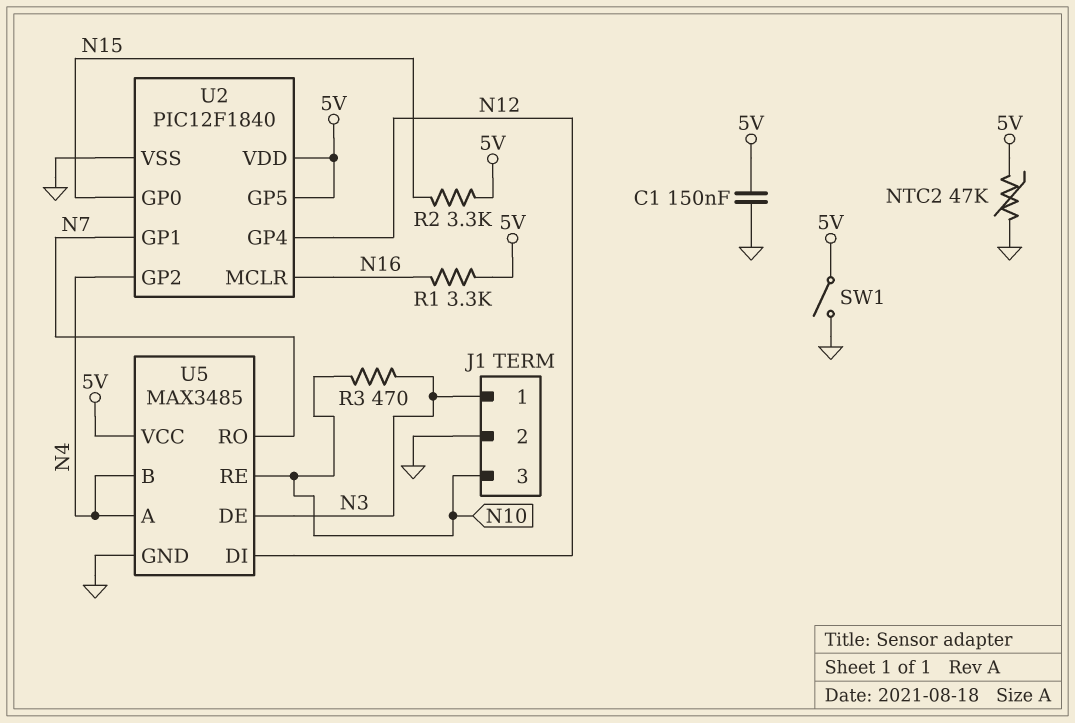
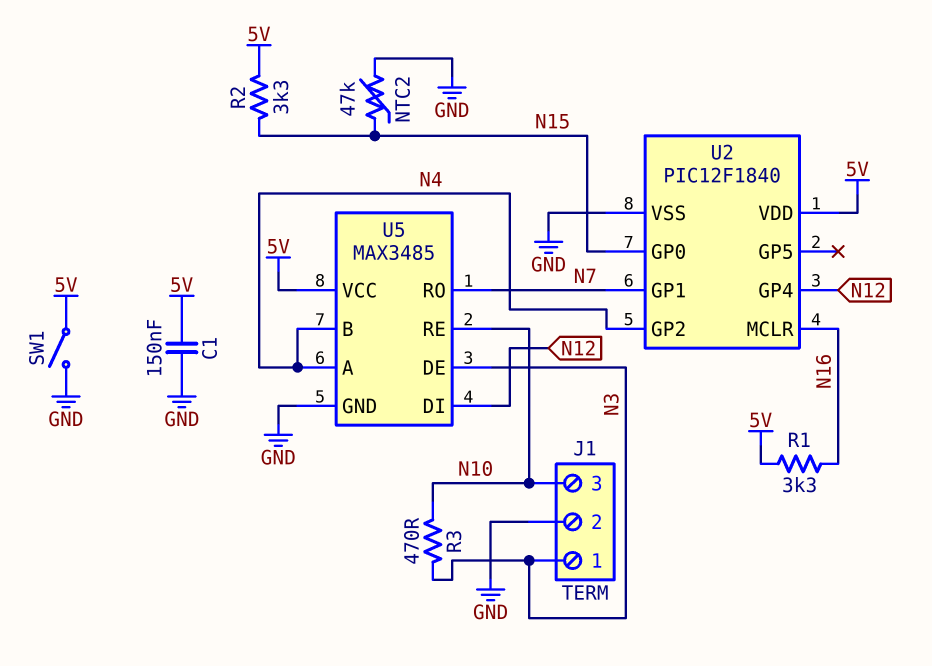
NTC2: 47k (5V, GND) -> 47k (GND, N15)
U2 pin GP5: 5V -> none

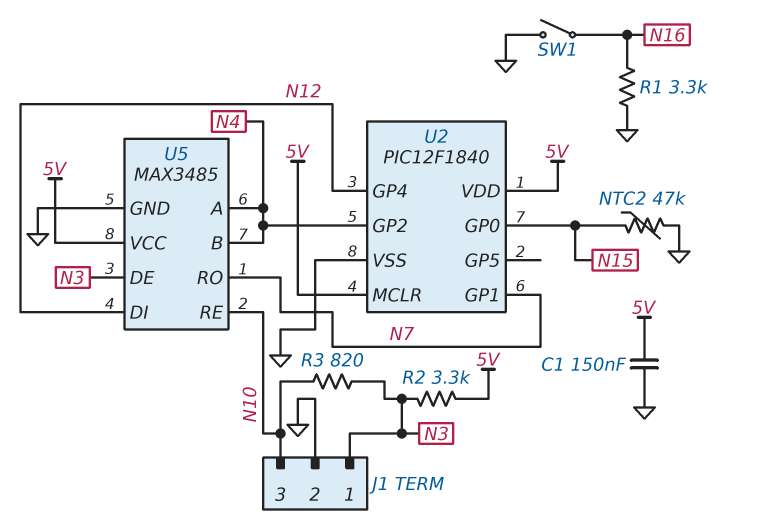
R1: 3.3k (5V, N16) -> 3.3k (GND, N16)
R2: 3.3k (5V, N15) -> 3.3k (5V, N3)
R3: 470 (N3, N10) -> 820 (N3, N10)
SW1: switch (5V, GND) -> switch (GND, N16)
U2 pin MCLR: N16 -> 5V

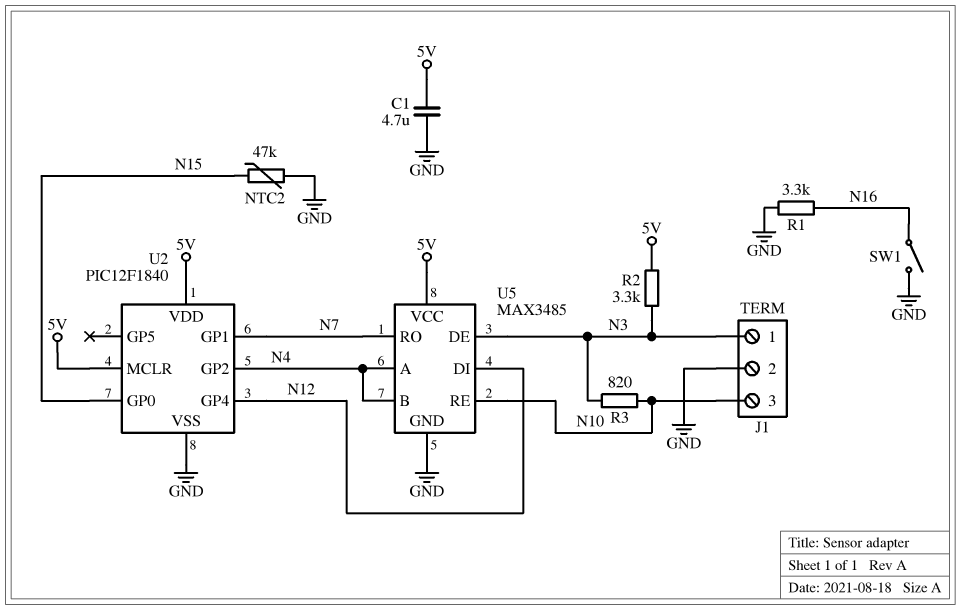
C1: 150nF (5V, GND) -> 4.7uF (5V, GND)

